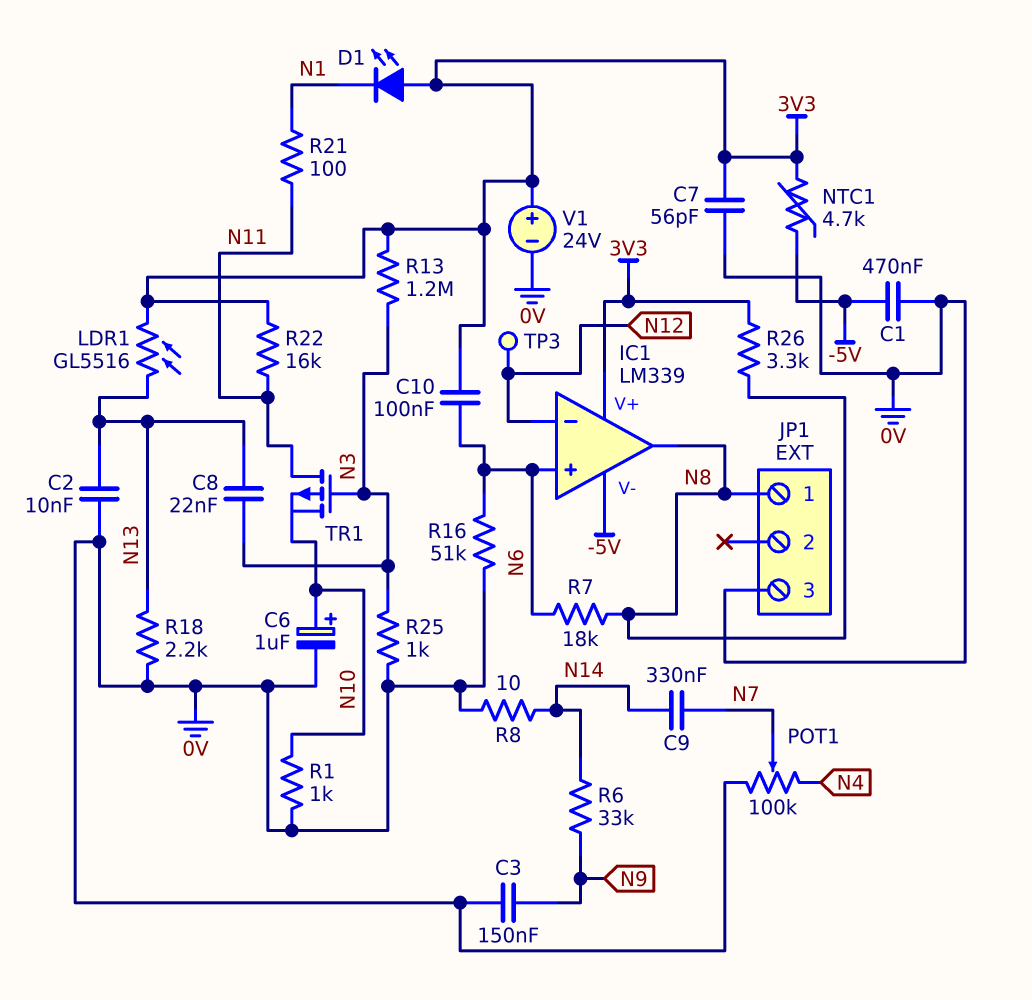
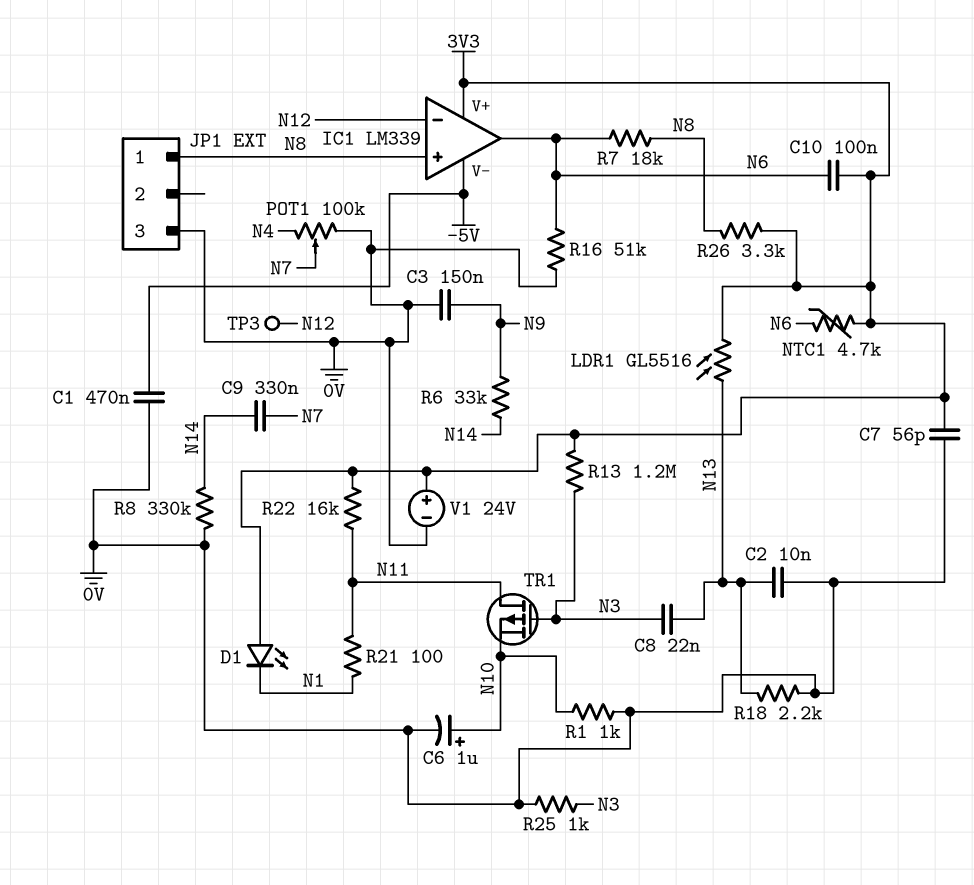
IC1 pin in+: N6 -> N8
IC1 pin out: N8 -> N6
NTC1: 4.7k (-5V, 3V3) -> 4.7k (3V3, N6)
R8: 10 (0V, N14) -> 330k (0V, N14)

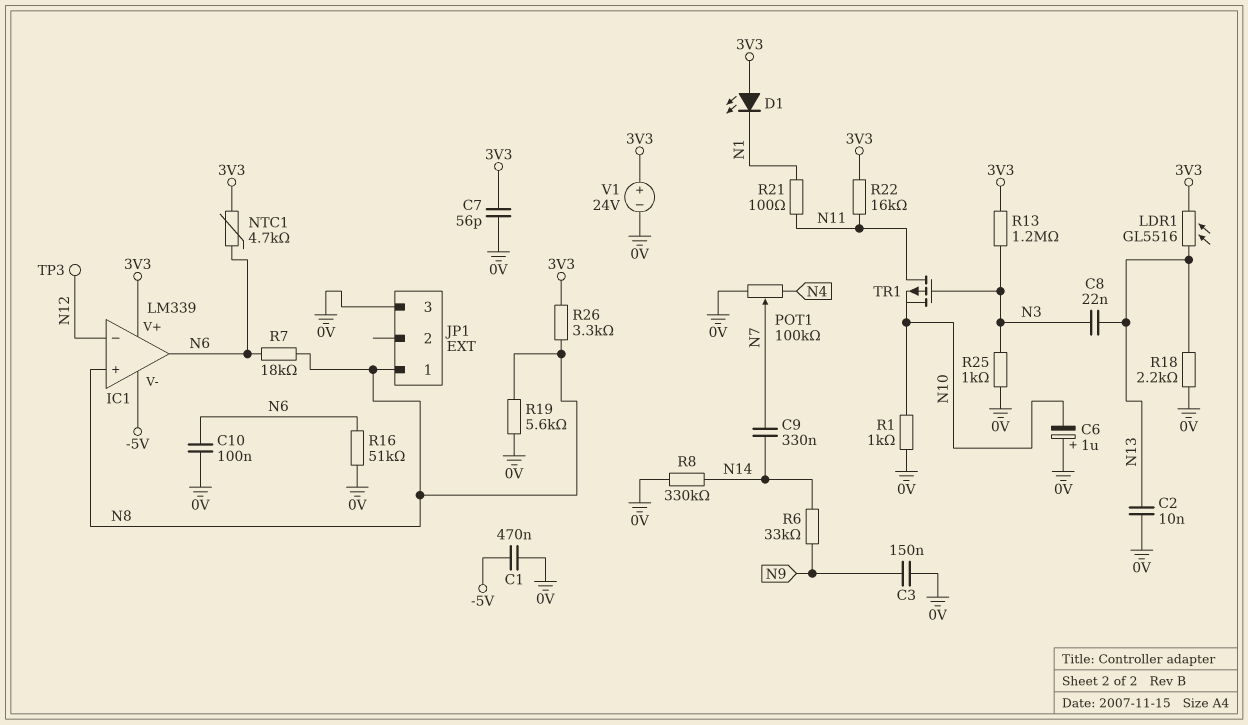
C6: 1uF (plus N10, minus 0V) -> 1uF (plus 0V, minus N10)
C10: 100nF (3V3, N6) -> 100nF (0V, N6)
R19: none -> 5.6k (0V, N8)

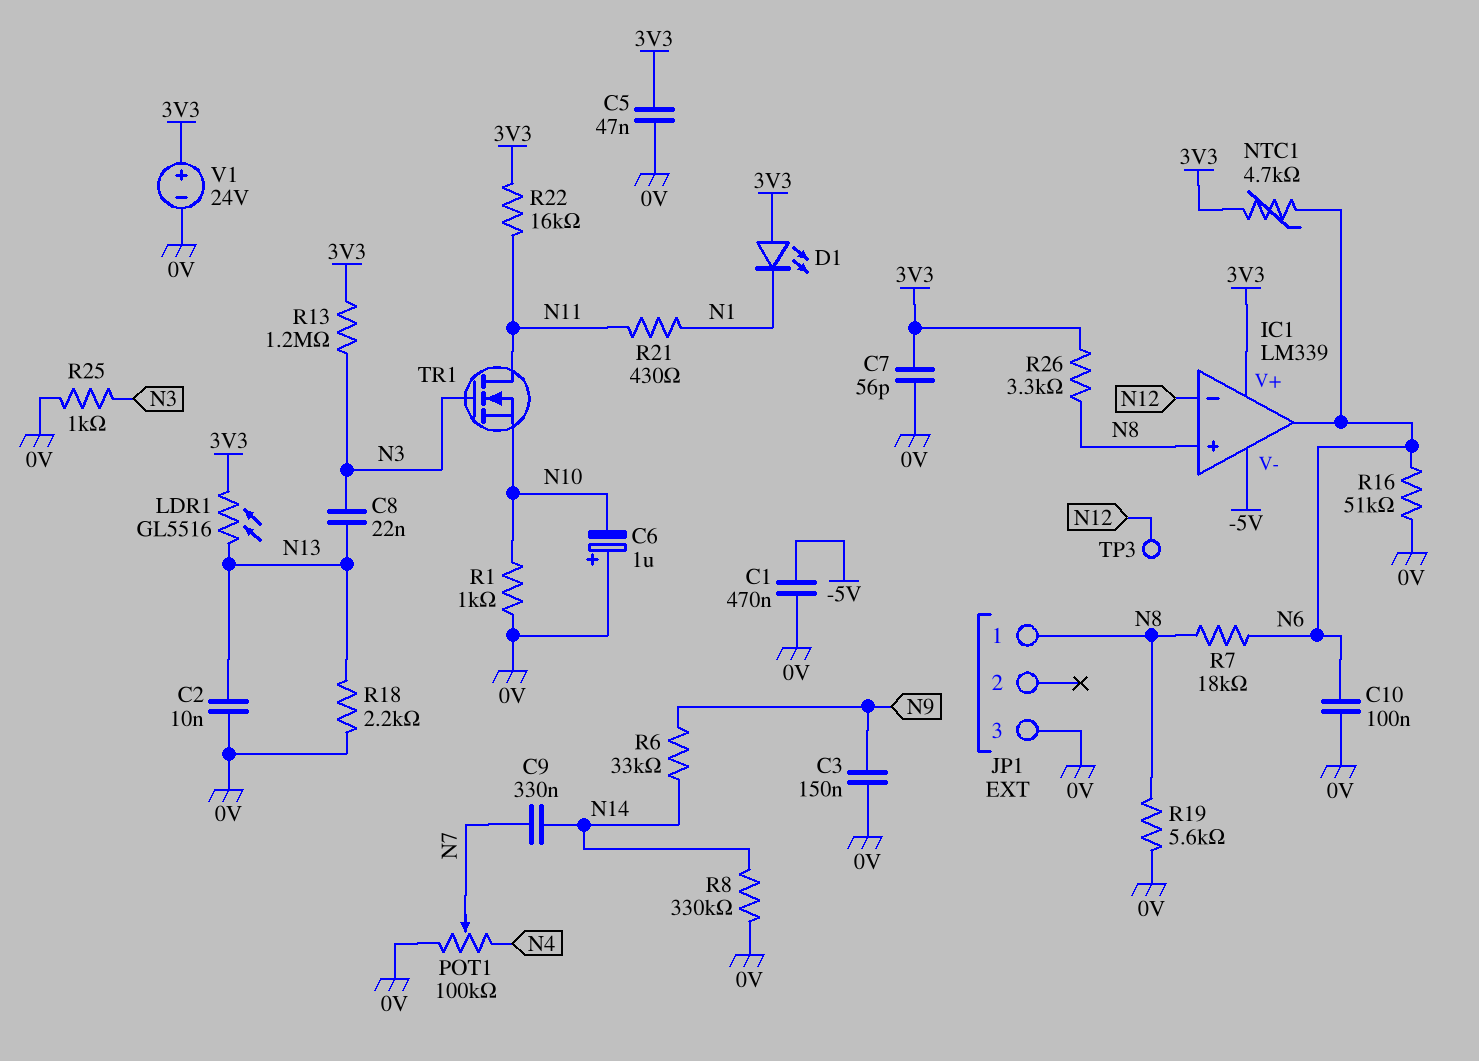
C5: none -> 47nF (0V, 3V3)
R21: 100 (N1, N11) -> 430 (N1, N11)
TR1: PMOS (G N3, D N11, S N10) -> NMOS (G N3, D N11, S N10)

